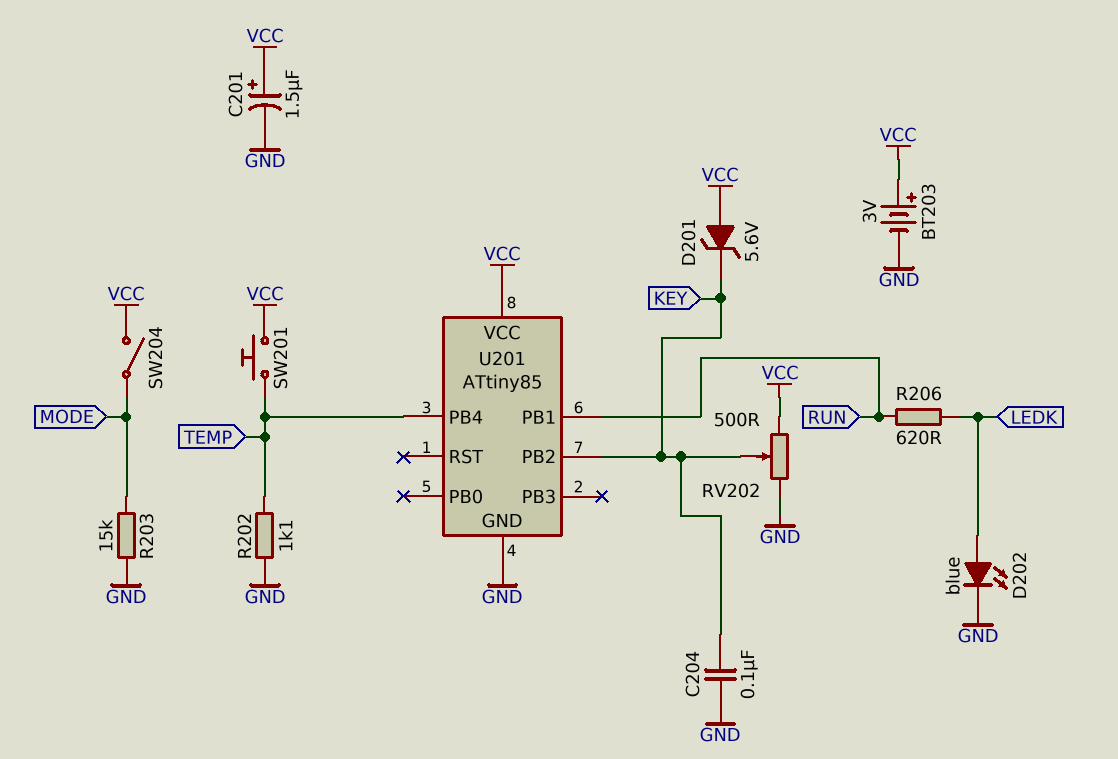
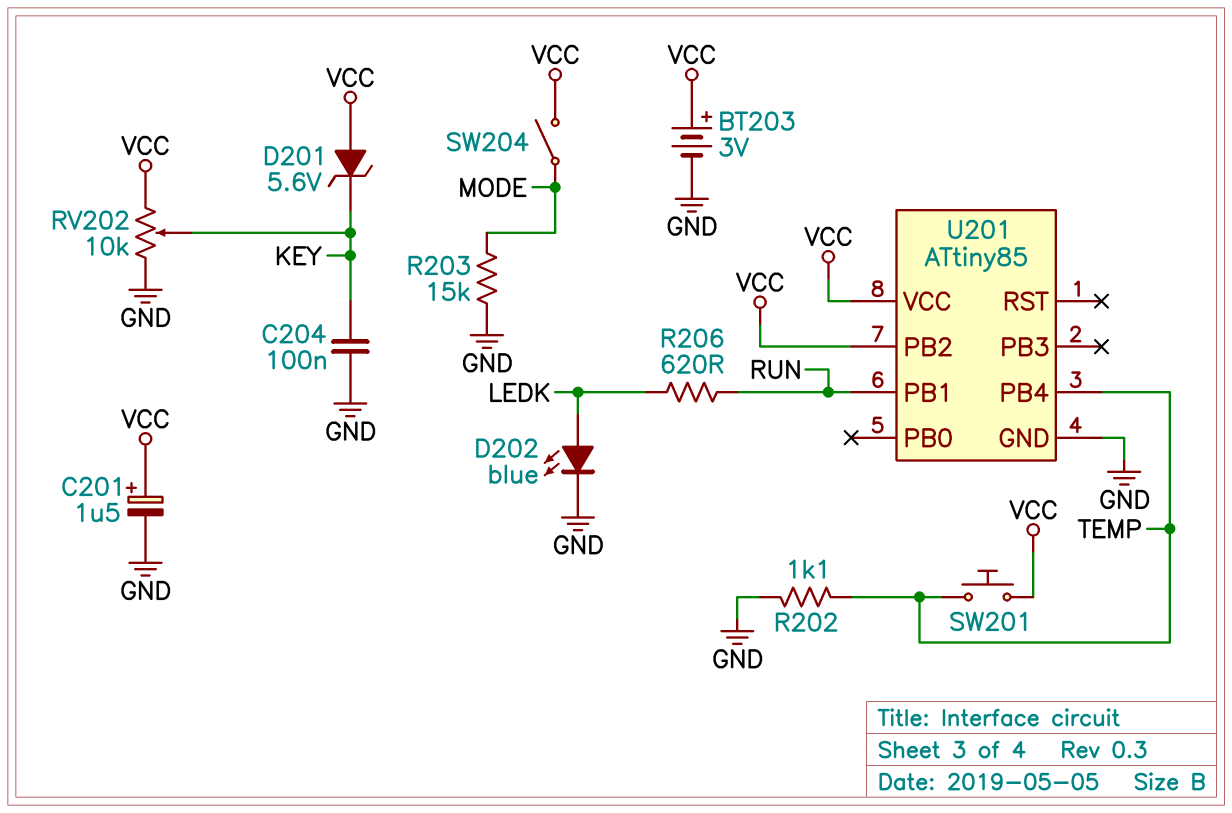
RV202: 500 (GND, VCC, wiper KEY) -> 10k (GND, VCC, wiper KEY)
U201 pin PB2: KEY -> VCC

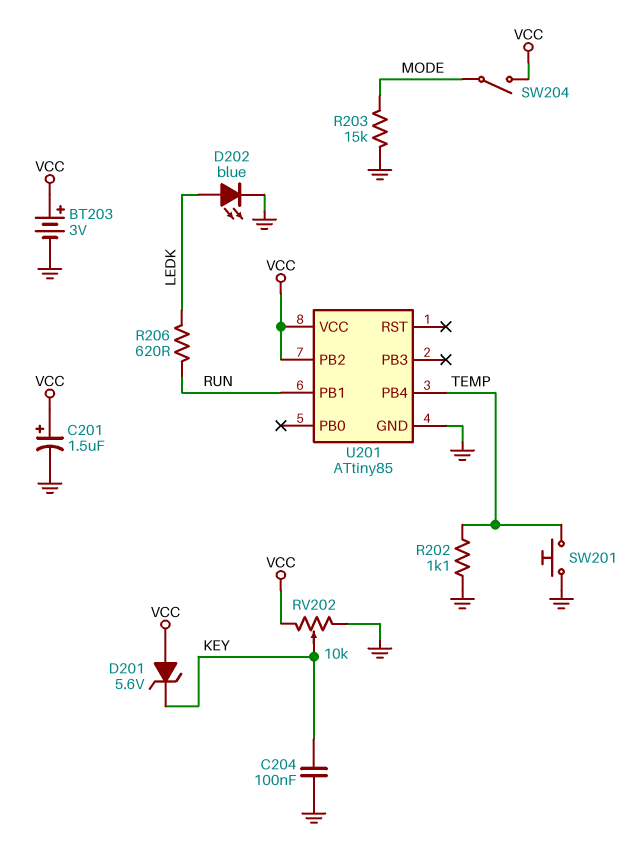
SW201: button (TEMP, VCC) -> button (GND, TEMP)

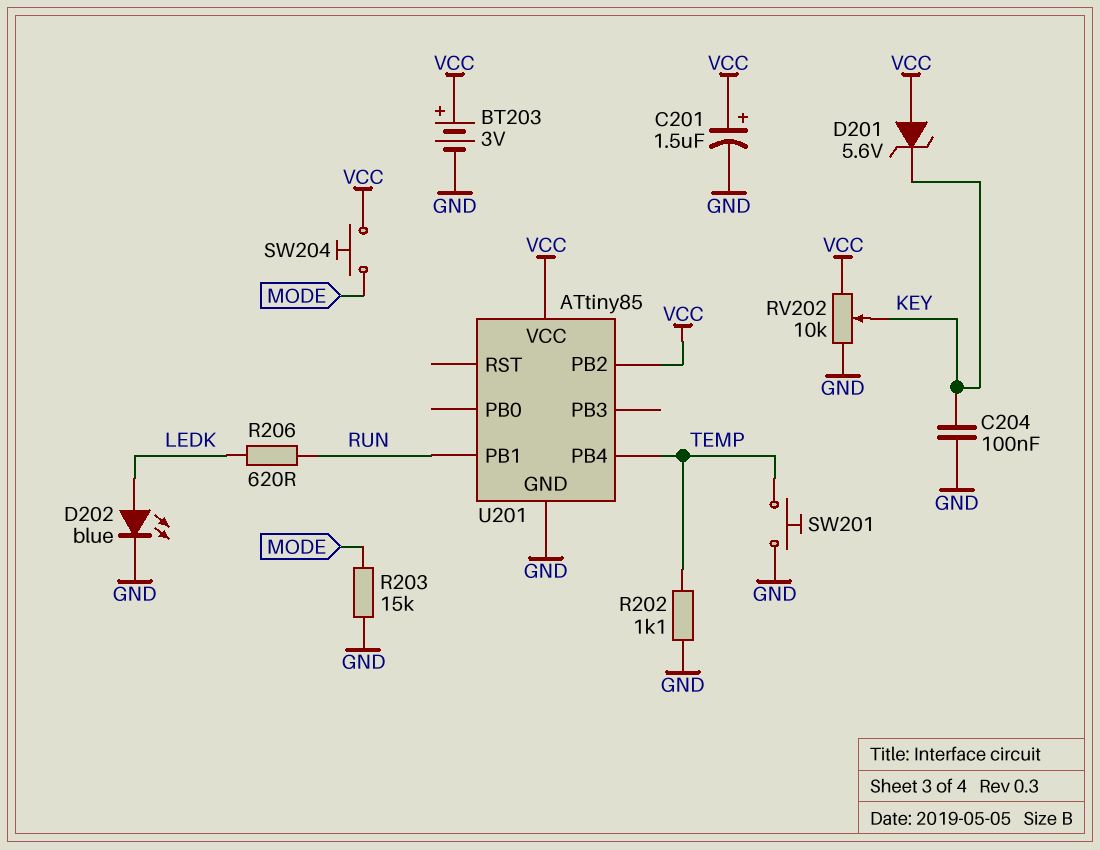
SW204: switch (MODE, VCC) -> button (MODE, VCC)

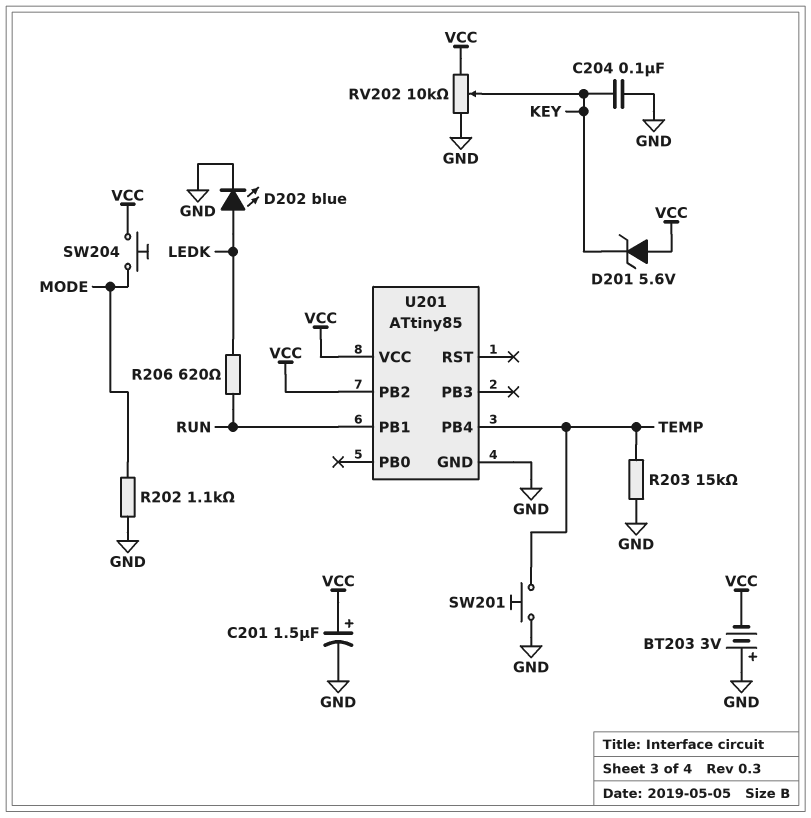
BT203: 3V (plus VCC, minus GND) -> 3V (plus GND, minus VCC)
R202: 1.1k (GND, TEMP) -> 1.1k (GND, MODE)
R203: 15k (GND, MODE) -> 15k (GND, TEMP)

